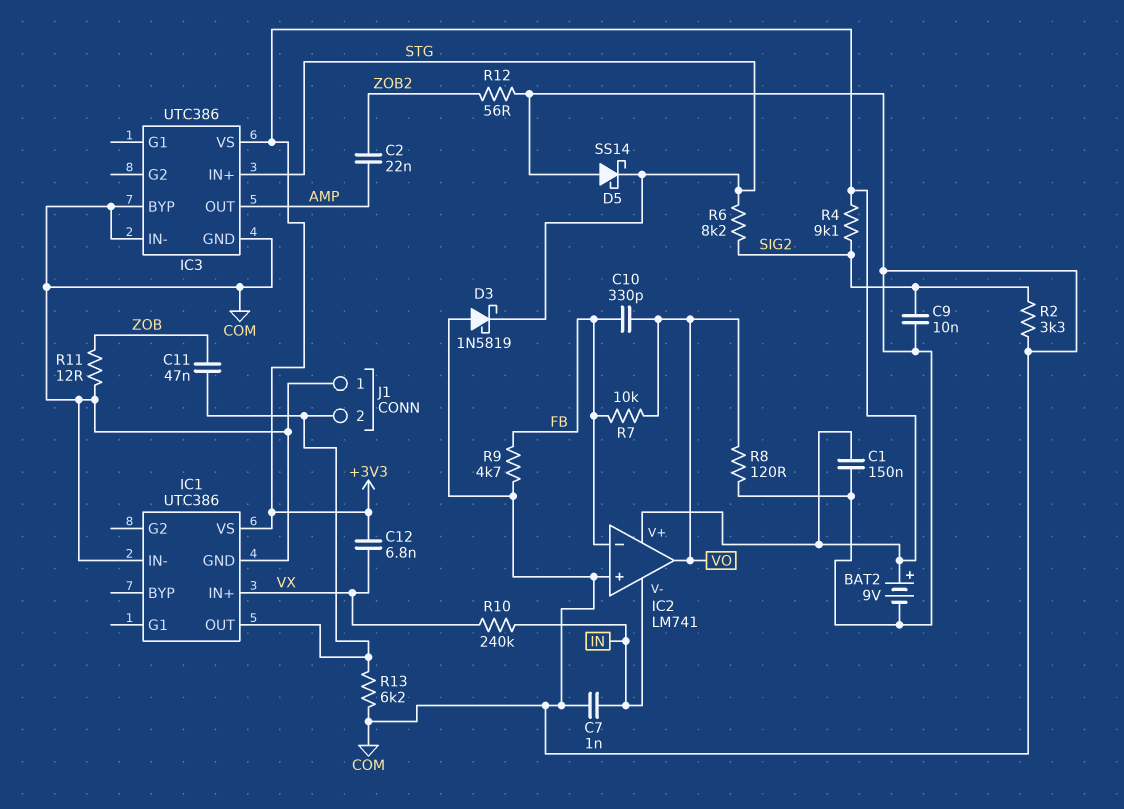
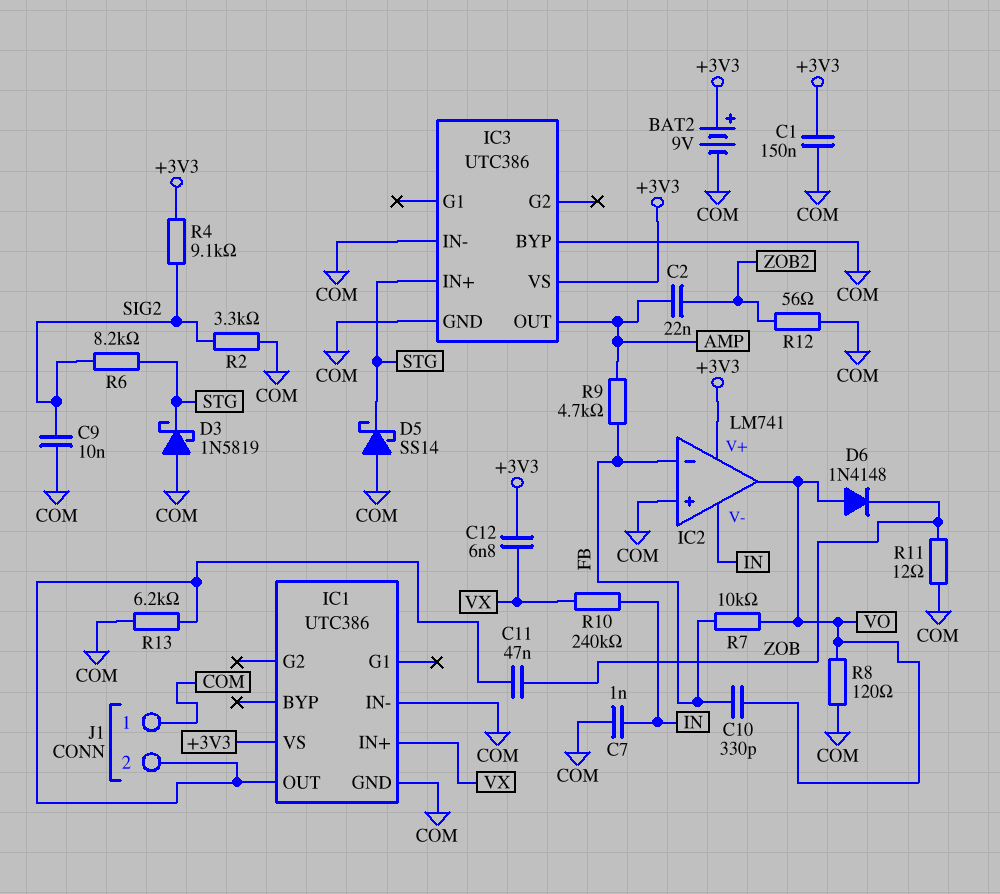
D6: none -> diode 1N4148 (A VO, K ZOB)
R9: 4.7k (COM, FB) -> 4.7k (AMP, FB)

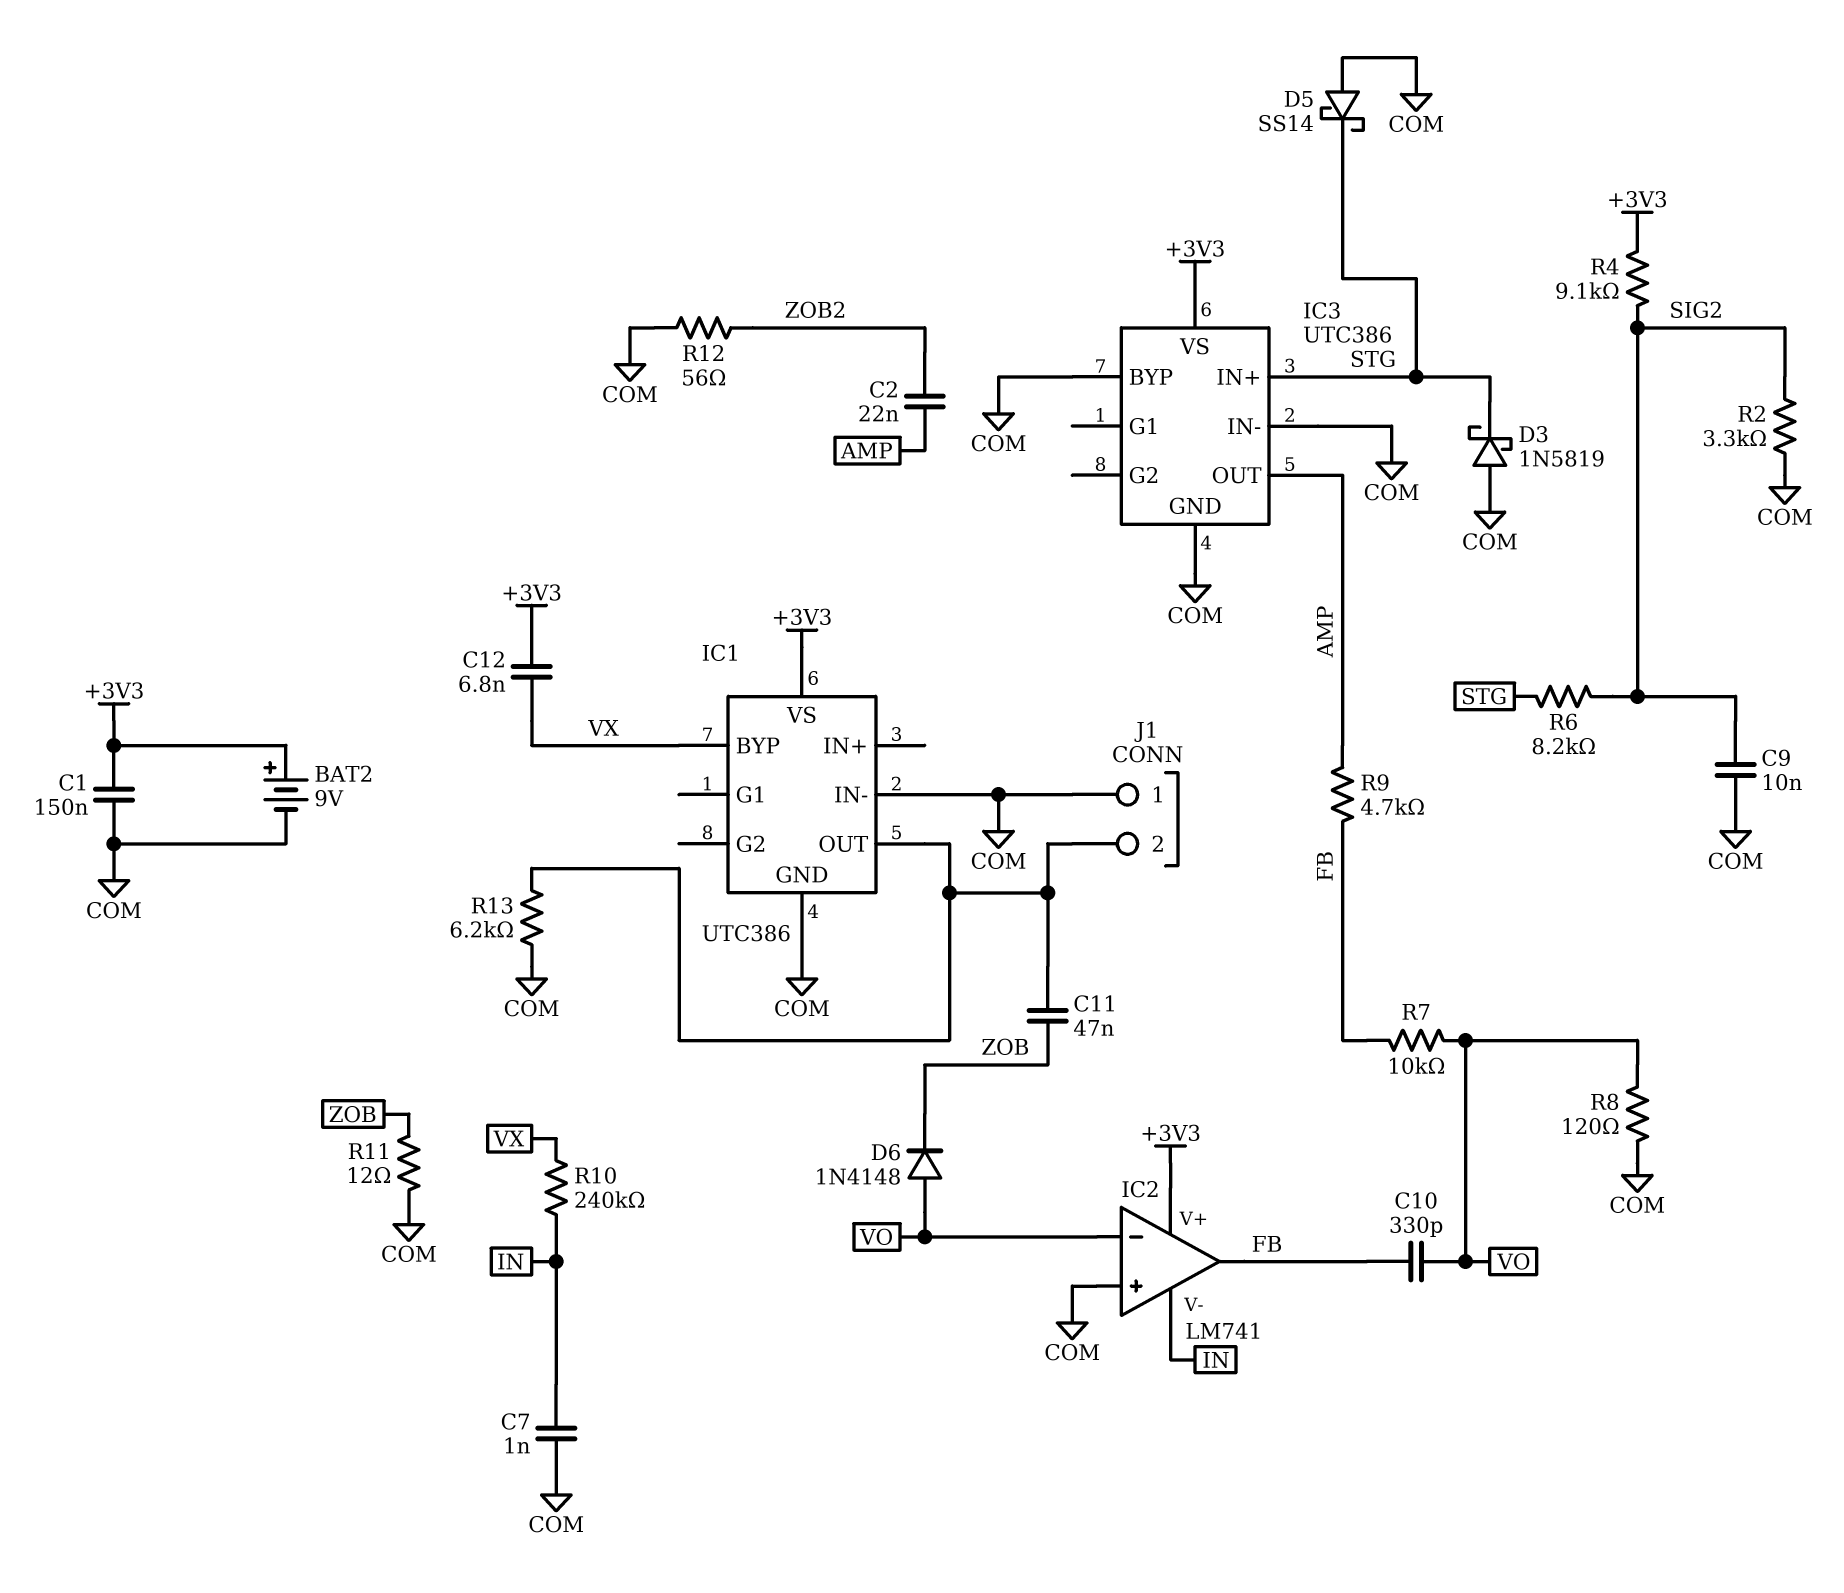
IC1 pin BYP: none -> VX
IC1 pin IN+: VX -> none
IC2 pin in-: FB -> VO
IC2 pin out: VO -> FB

